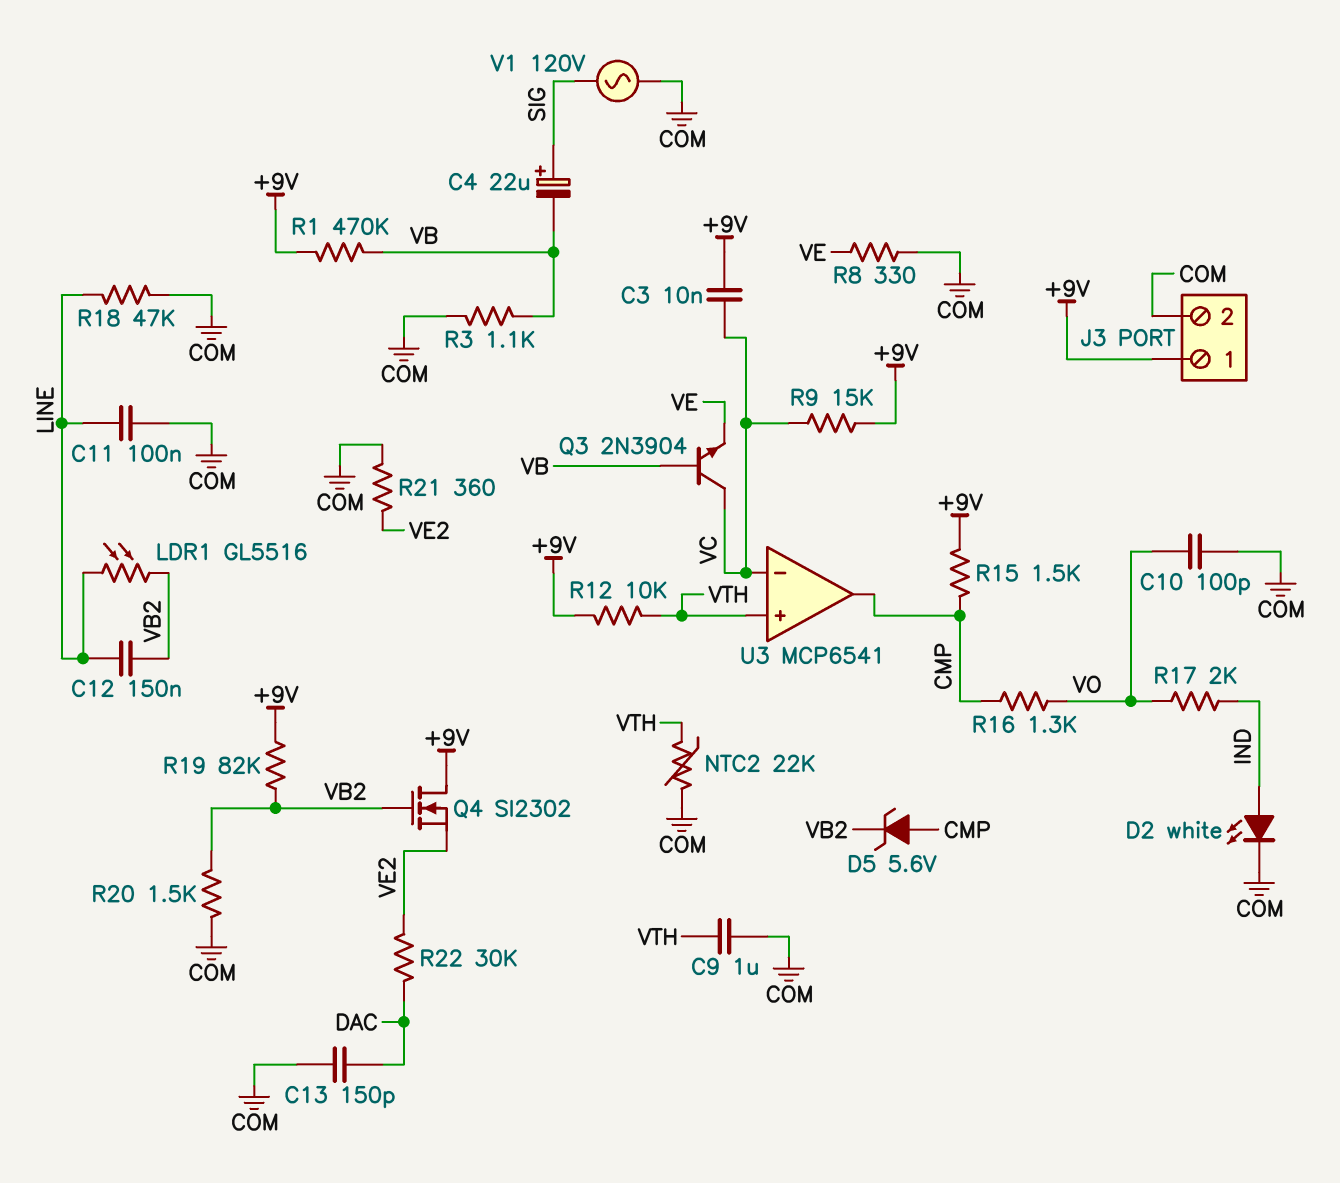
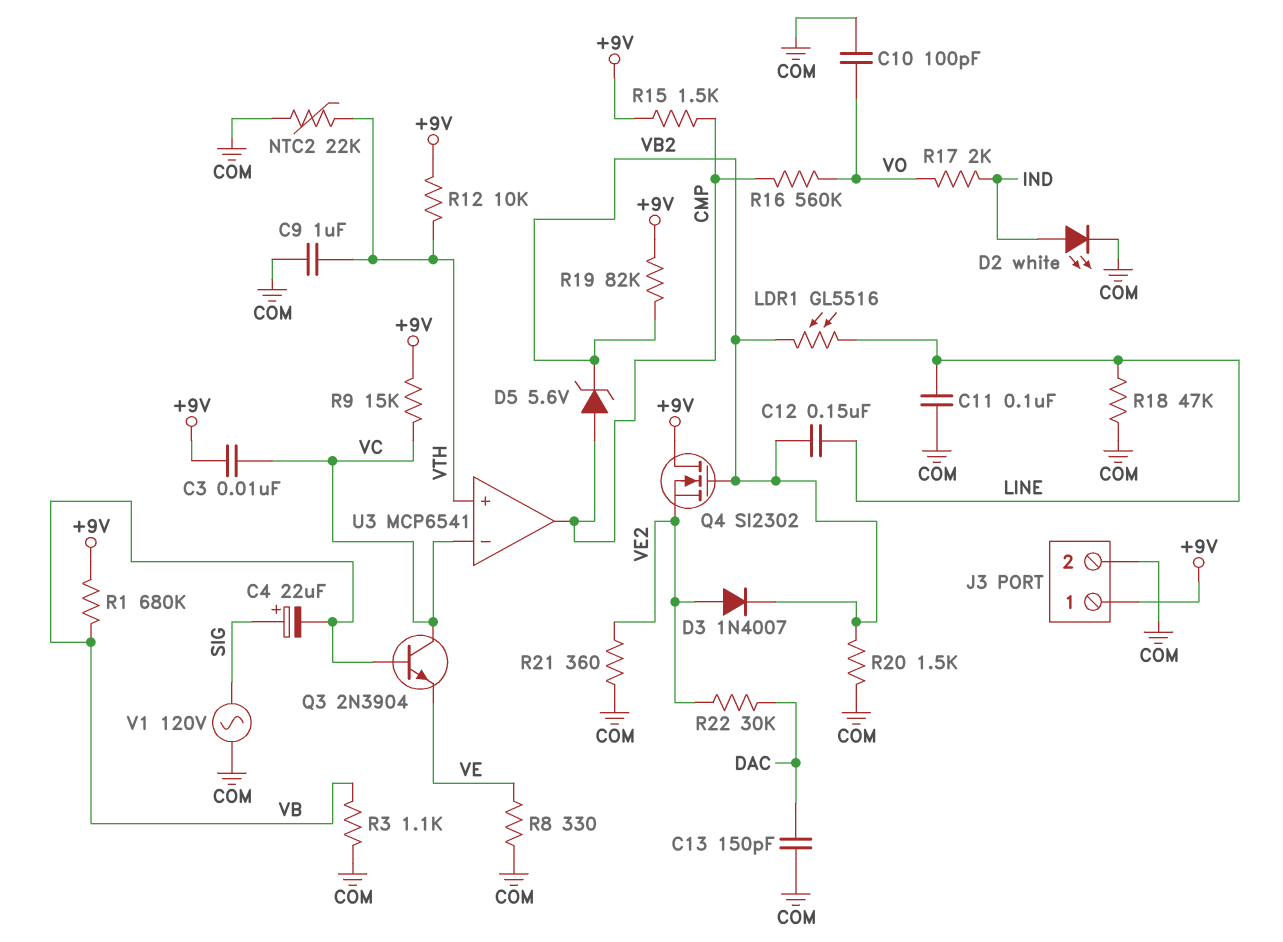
D3: none -> diode 1N4007 (A VE2, K VB2)
R1: 470k (+9V, VB) -> 680k (+9V, VB)
R16: 1.3k (CMP, VO) -> 560k (CMP, VO)

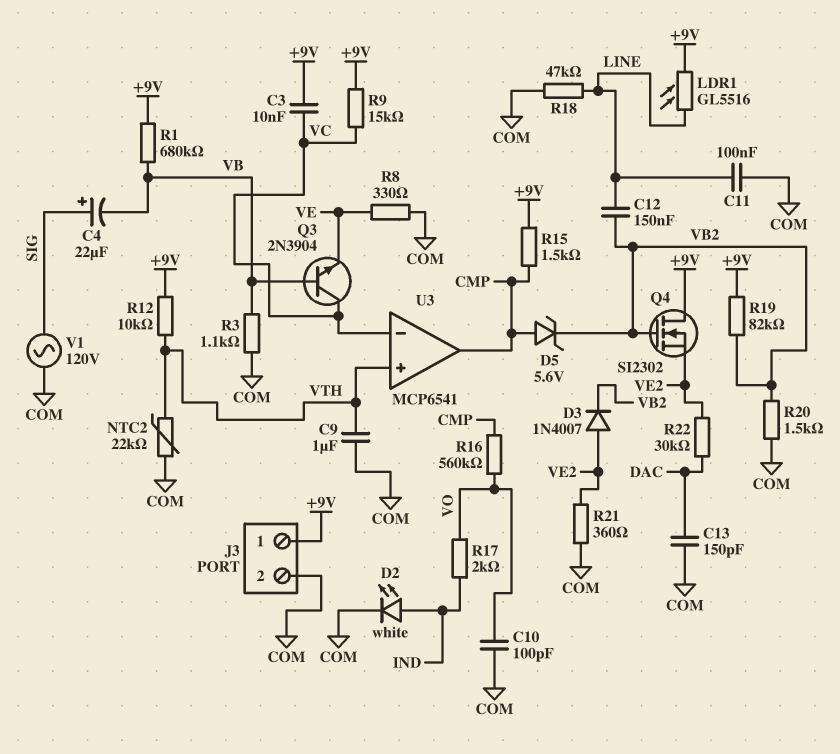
LDR1: GL5516 (LINE, VB2) -> GL5516 (+9V, LINE)

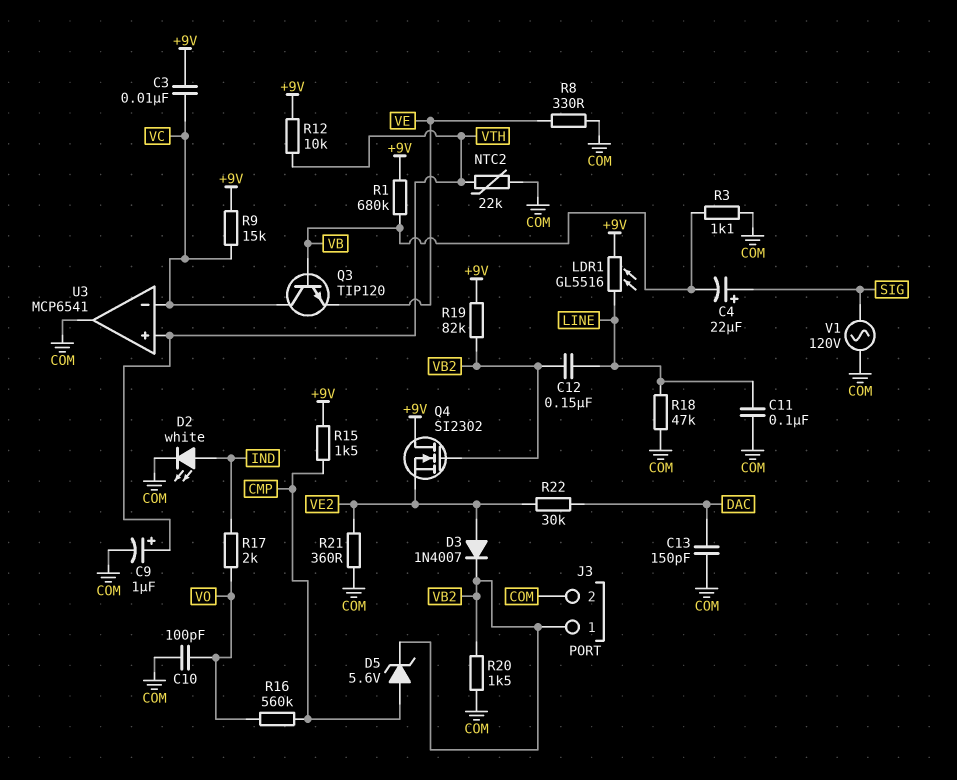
C9: 1uF (COM, VTH) -> 1uF (plus VTH, minus COM)
J3 pin 1: +9V -> VB2
Q3: NPN 2N3904 (B VB, C VC, E VE) -> NPN TIP120 (B VB, C VC, E VE)
U3 pin out: CMP -> COM

